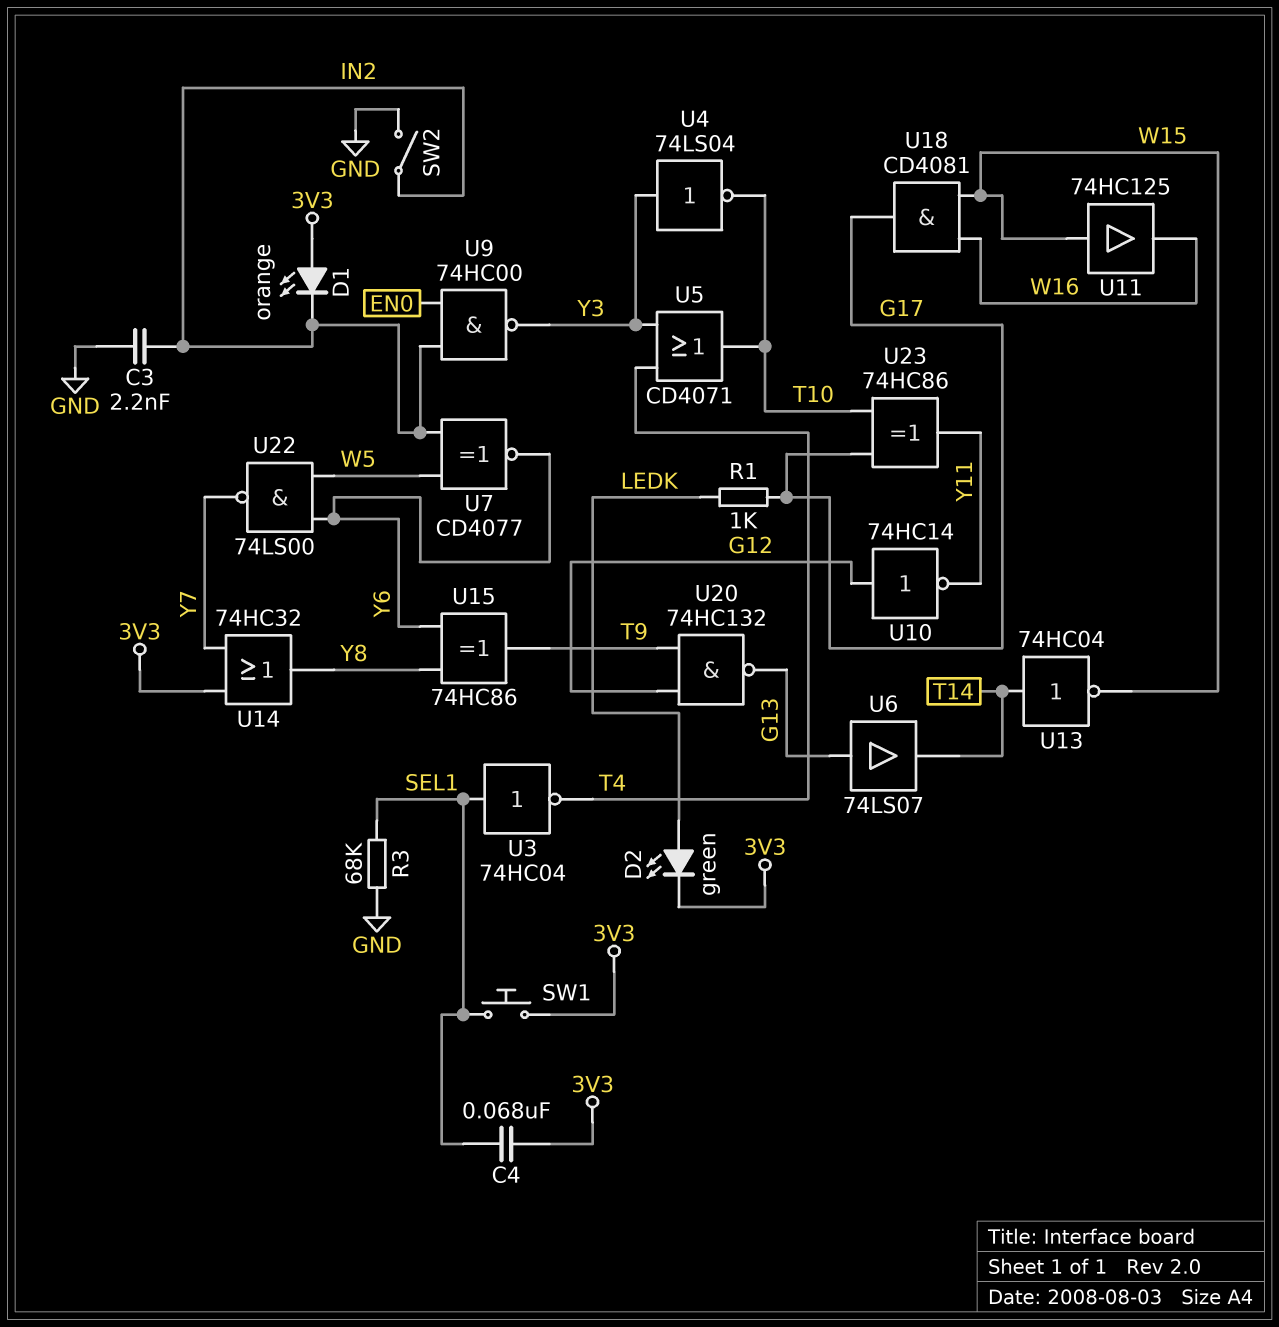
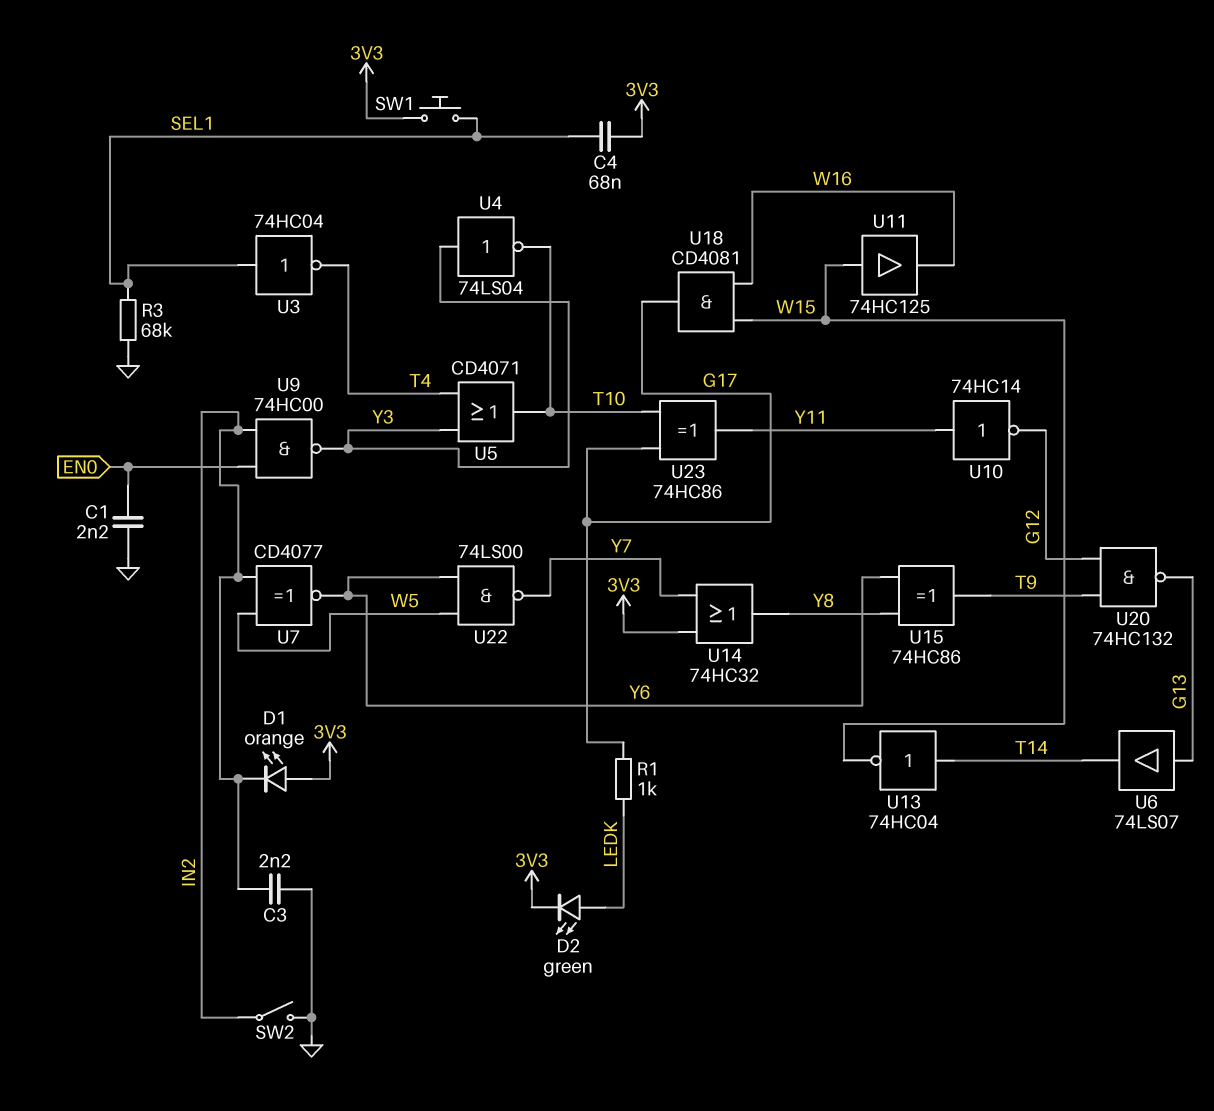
C1: none -> 2.2nF (EN0, GND)
U10: NOT 74HC14 (in G12, out Y11) -> NOT 74HC14 (in Y11, out G12)

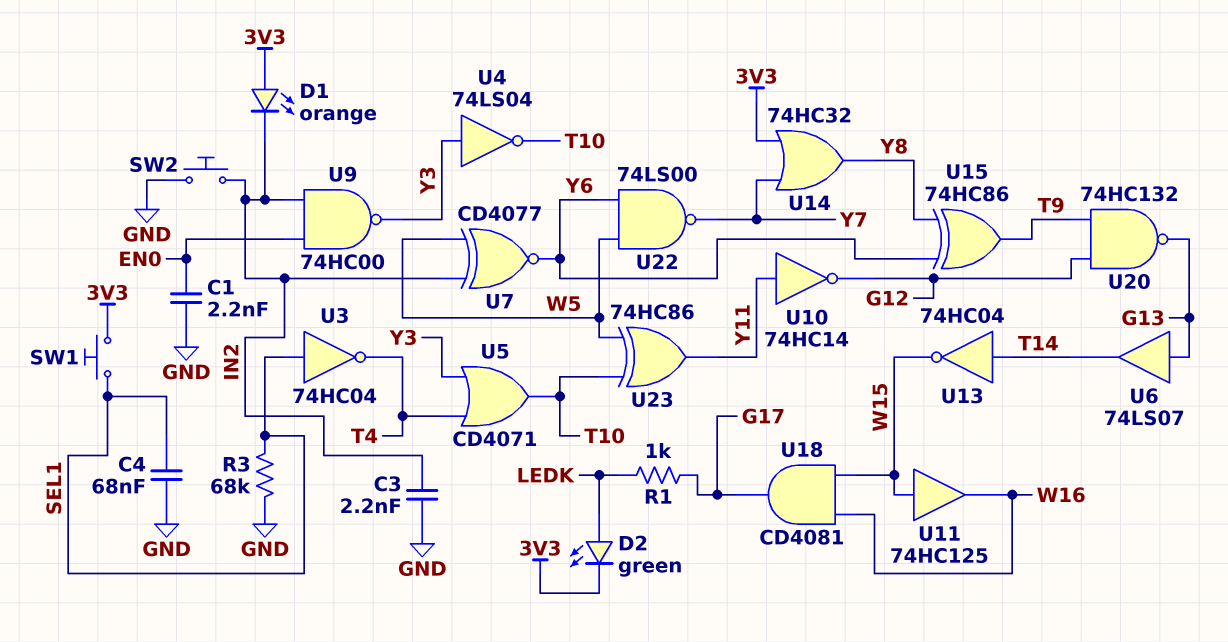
C4: 68nF (3V3, SEL1) -> 68nF (GND, SEL1)
SW2: switch (GND, IN2) -> button (GND, IN2)
U23: XOR 74HC86 (in G17, in T10, out Y11) -> XOR 74HC86 (in T10, in W5, out Y11)

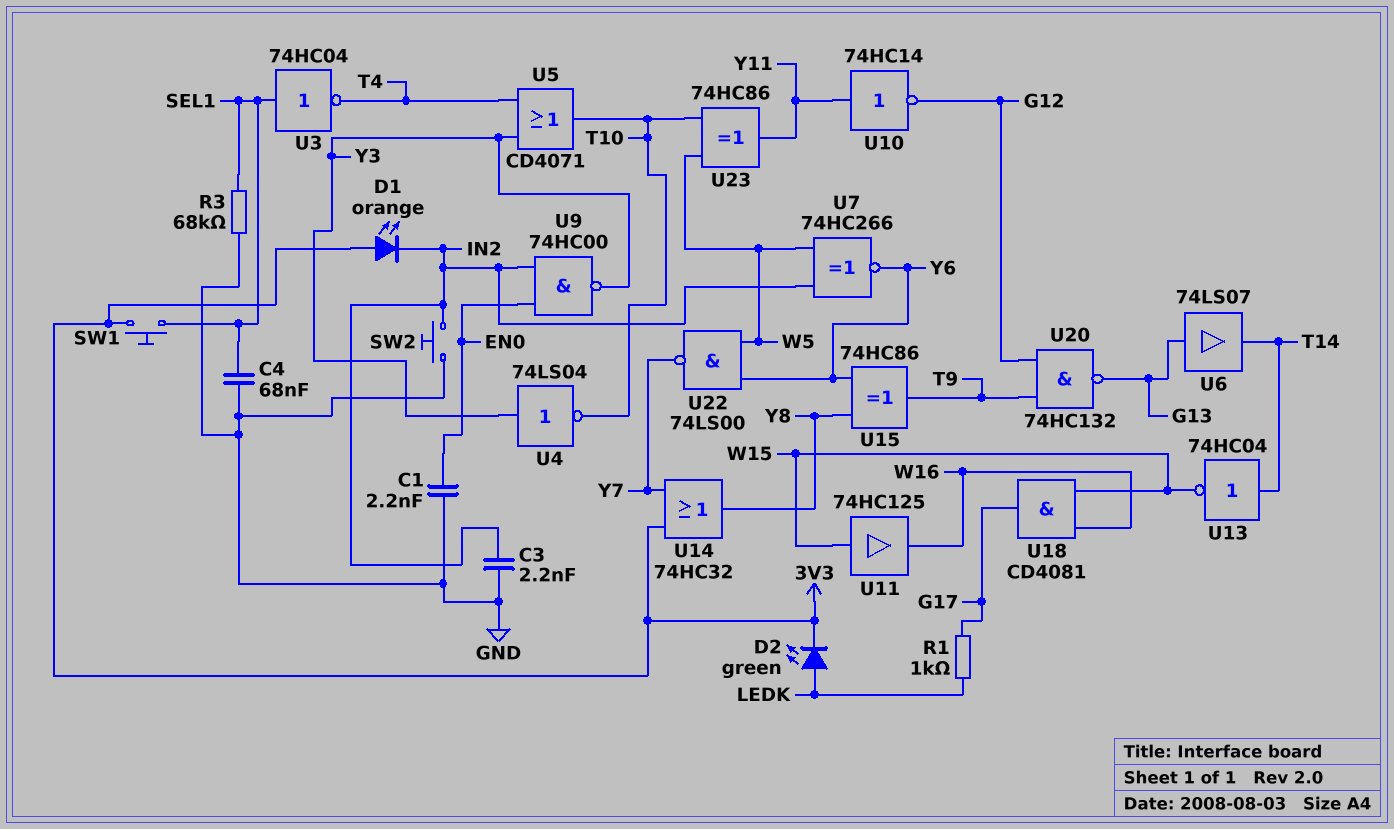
U7: XNOR CD4077 (in IN2, in W5, out Y6) -> XNOR 74HC266 (in IN2, in W5, out Y6)

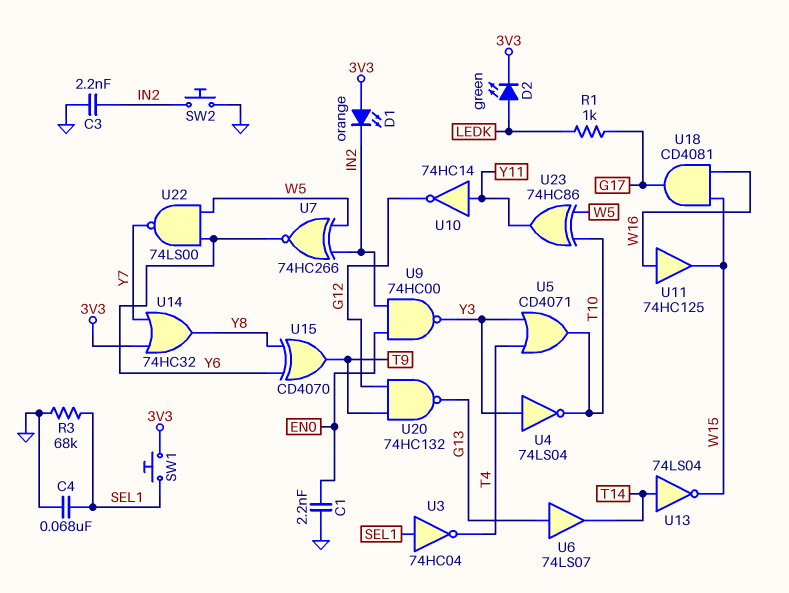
U11: buffer 74HC125 (in W15, out W16) -> buffer 74HC125 (in W16, out W15)
U13: NOT 74HC04 (in T14, out W15) -> NOT 74LS04 (in T14, out W15)
U15: XOR 74HC86 (in Y6, in Y8, out T9) -> XOR CD4070 (in Y6, in Y8, out T9)

